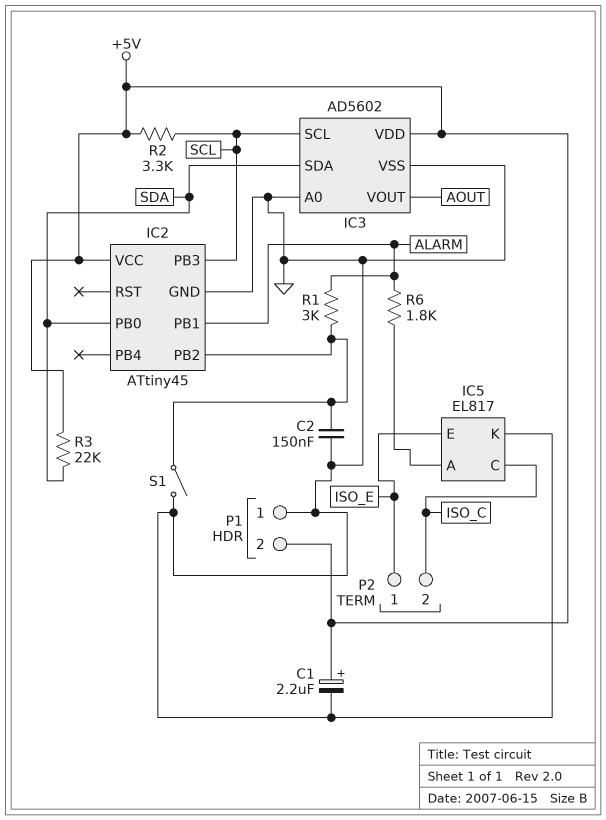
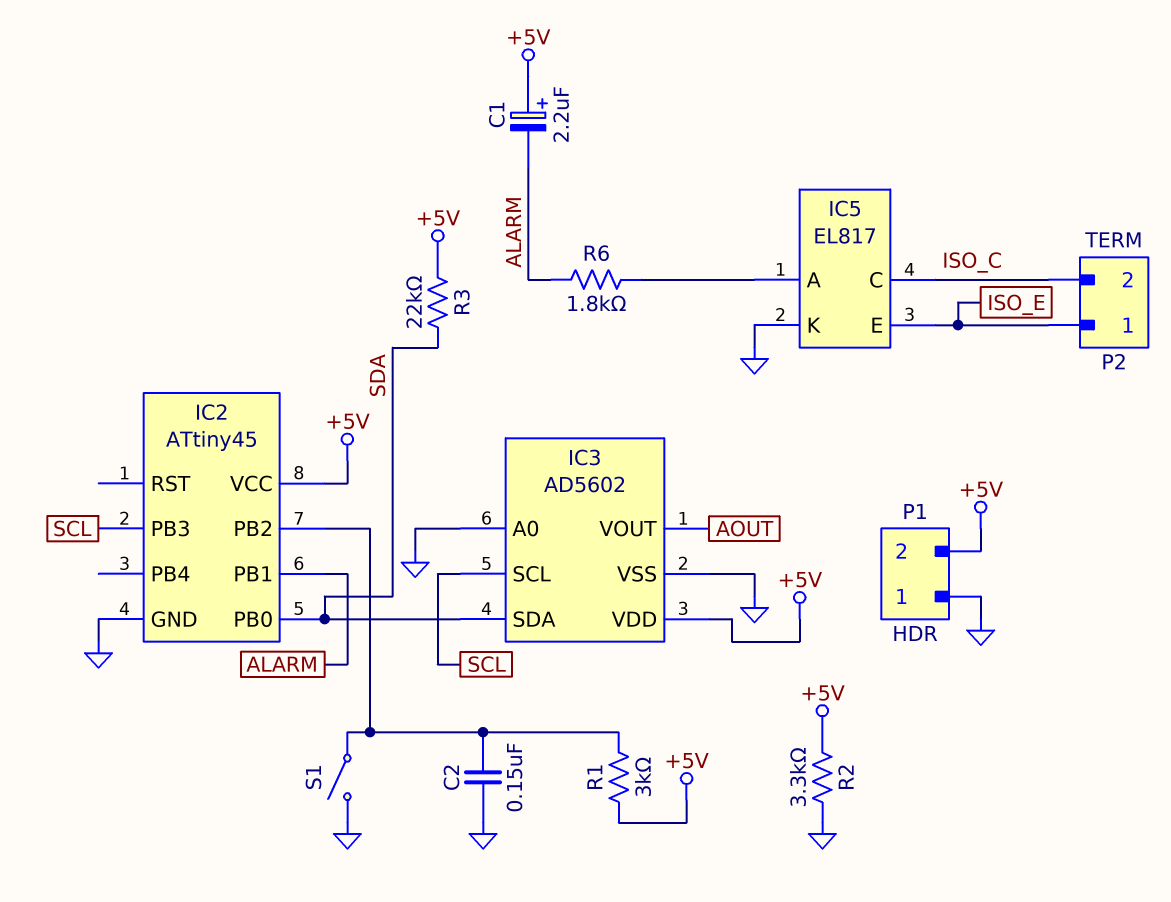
C1: 2.2uF (plus +5V, minus GND) -> 2.2uF (plus +5V, minus ALARM)
R1: 3k (ALARM, IC2/PB2) -> 3k (+5V, IC2/PB2)
R2: 3.3k (+5V, SCL) -> 3.3k (+5V, GND)

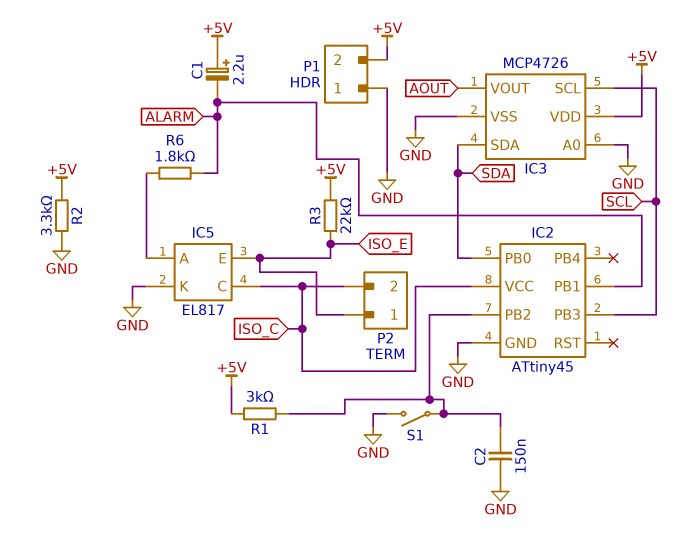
IC2 pin VCC: +5V -> ISO_C
IC3: AD5602 -> MCP4726
R3: 22k (+5V, SDA) -> 22k (+5V, ISO_E)

